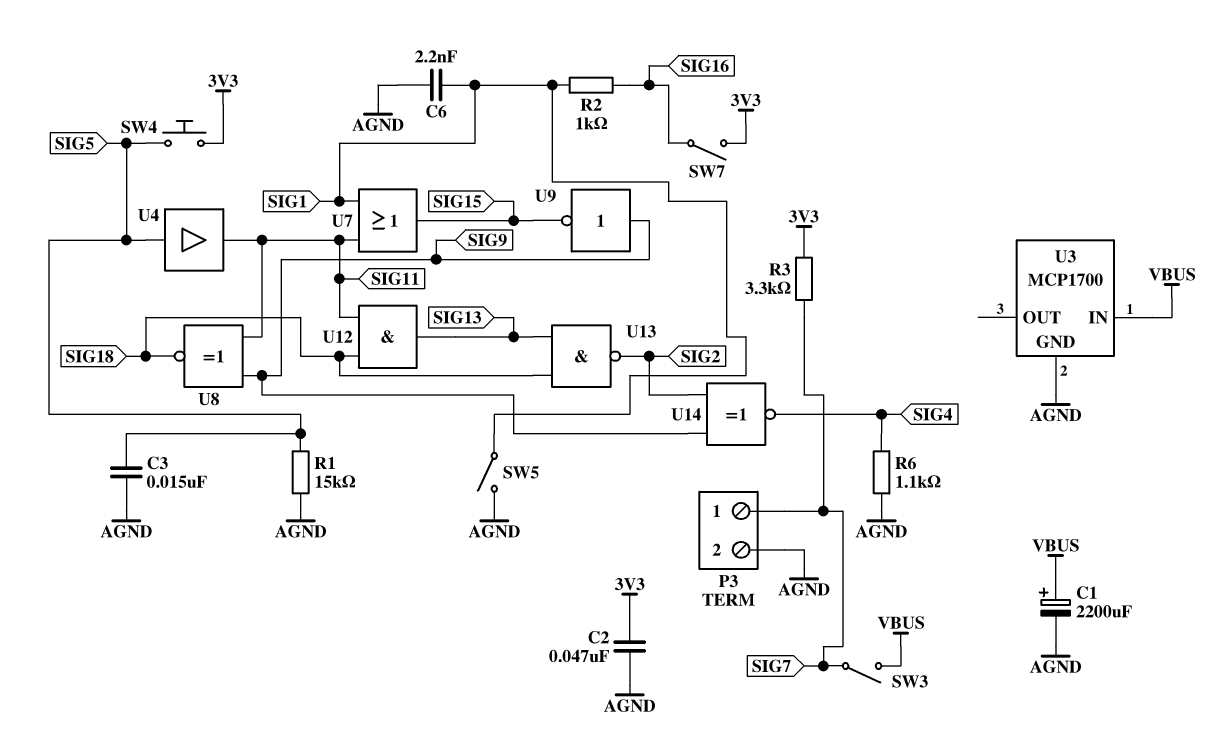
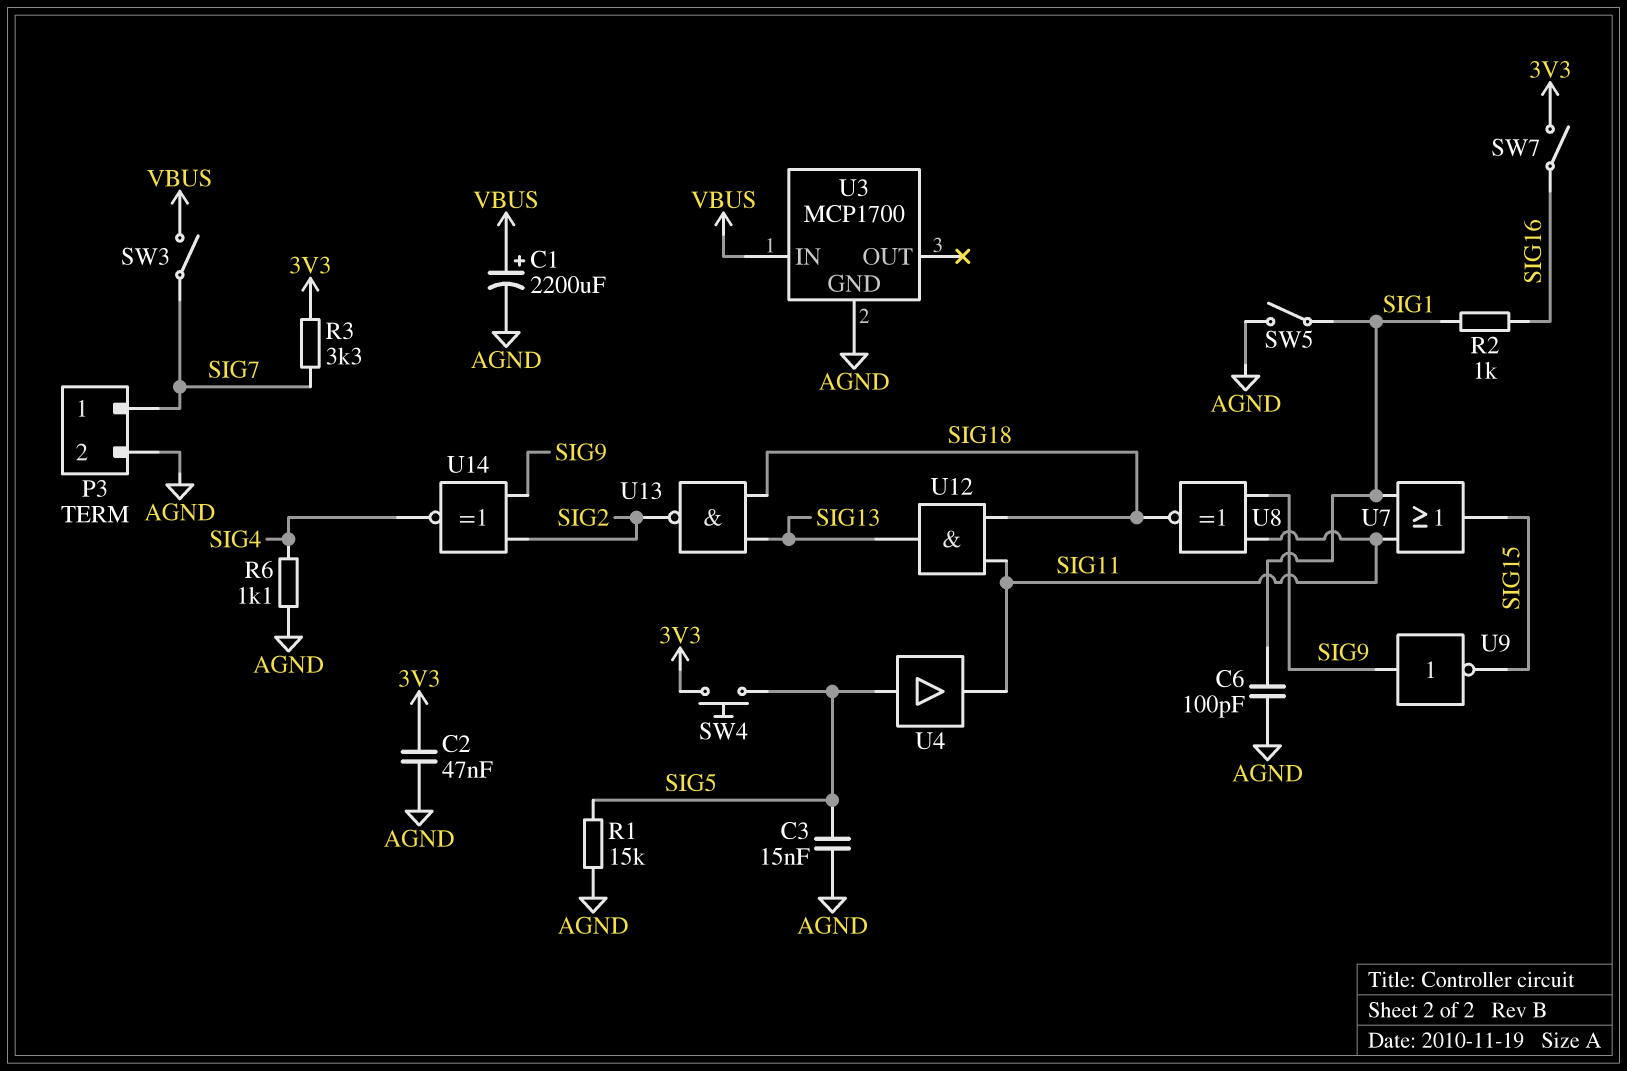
C6: 2.2nF (AGND, SIG1) -> 100pF (AGND, SIG1)

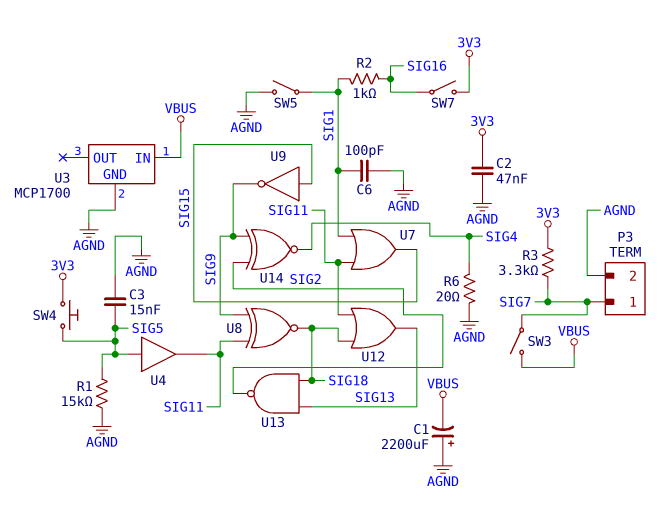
C1: 2200uF (plus VBUS, minus AGND) -> 2200uF (plus AGND, minus VBUS)
R6: 1.1k (AGND, SIG4) -> 20 (AGND, SIG4)
U9: NOT (in SIG9, out SIG15) -> NOT (in SIG15, out SIG9)
U12: AND (in SIG11, in SIG18, out SIG13) -> OR (in SIG11, in SIG18, out SIG13)

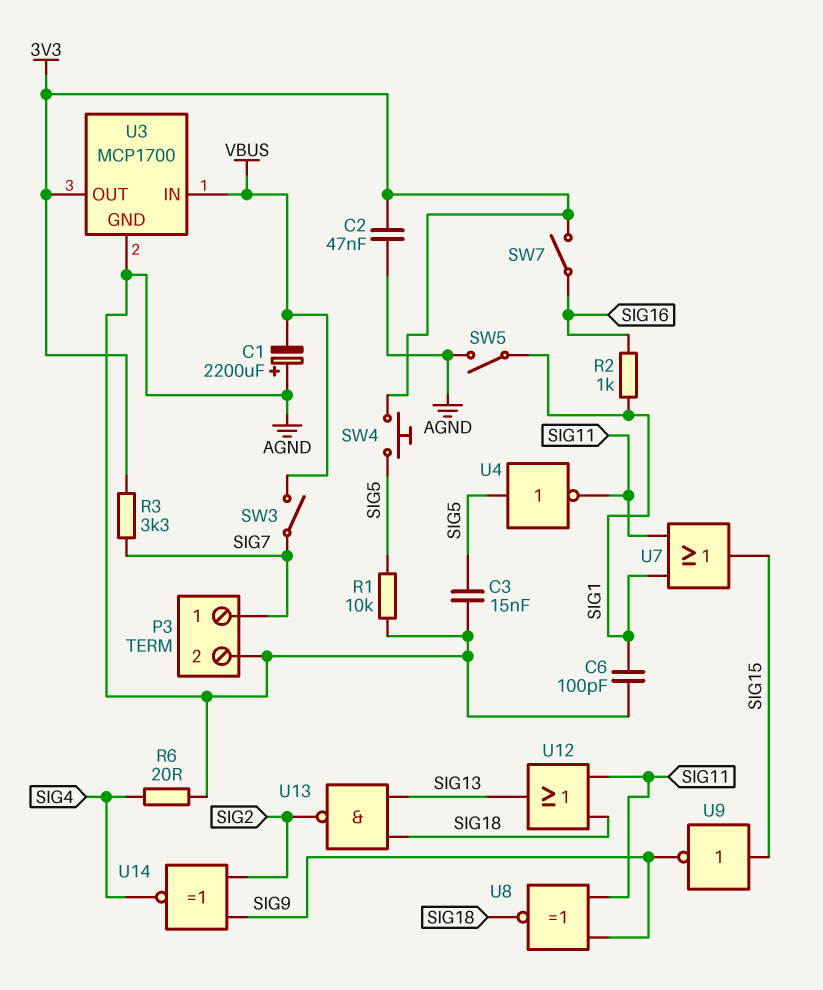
R1: 15k (AGND, SIG5) -> 10k (AGND, SIG5)
U3 pin OUT: none -> 3V3
U4: buffer (in SIG5, out SIG11) -> NOT (in SIG5, out SIG11)

